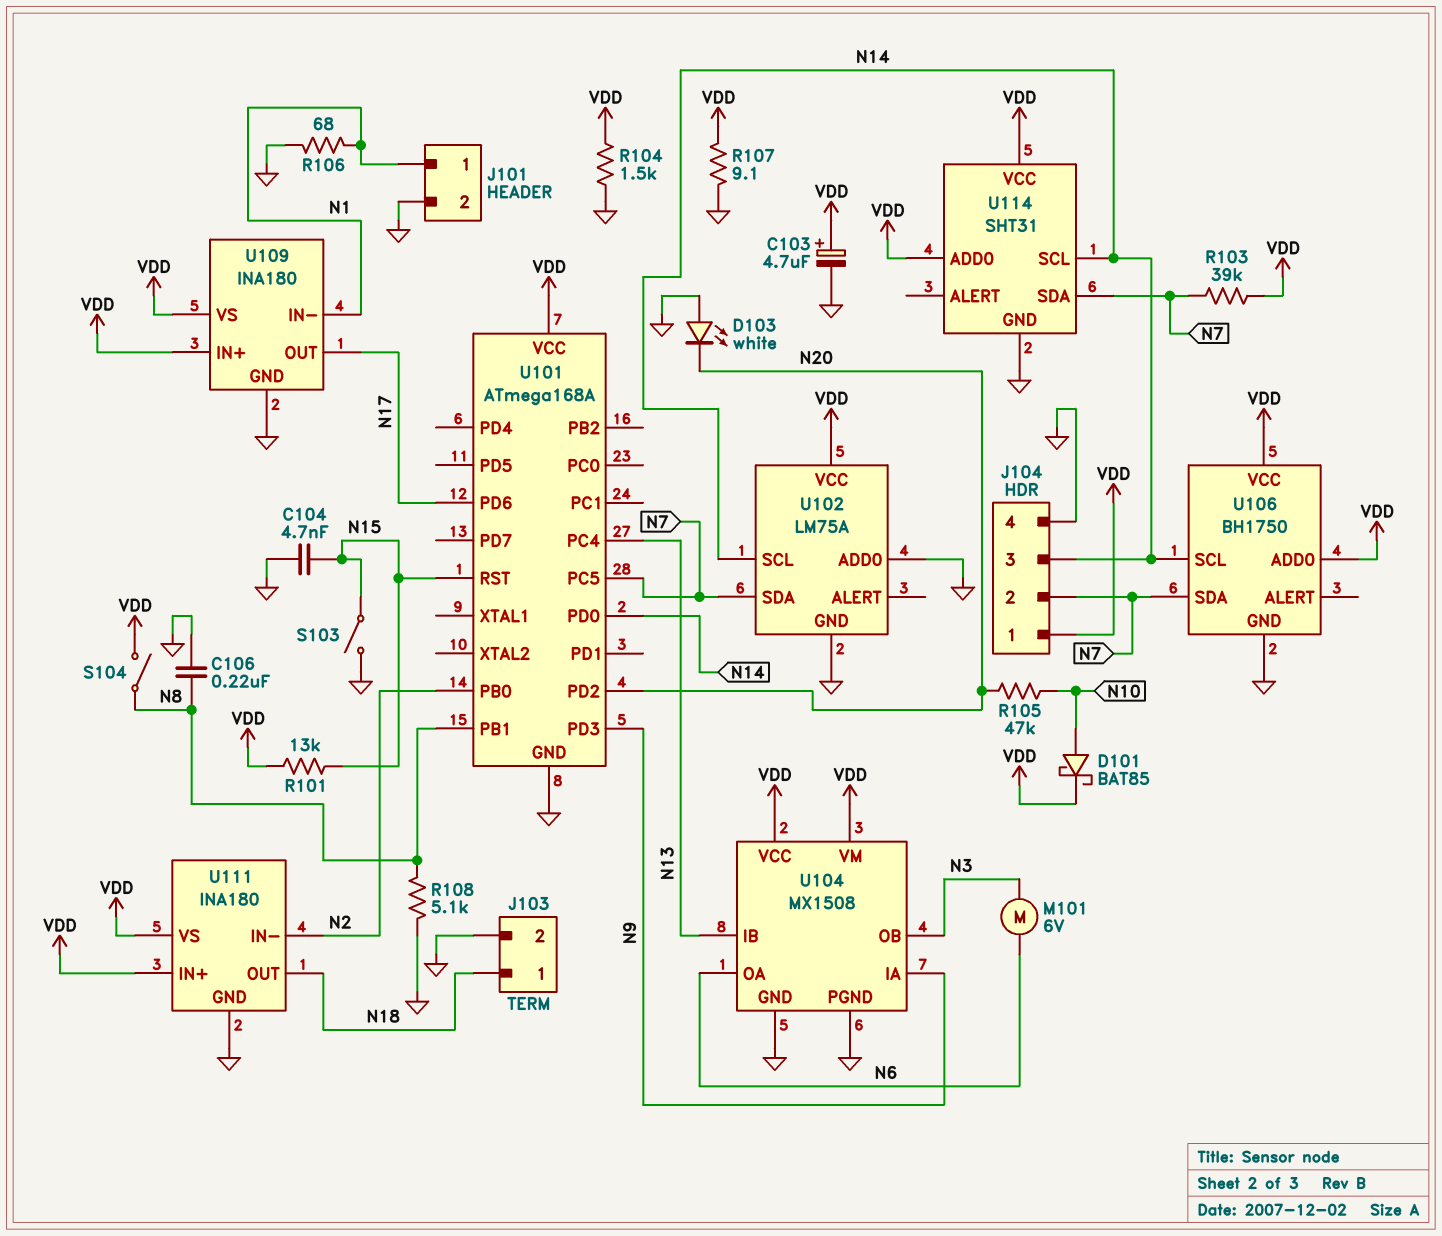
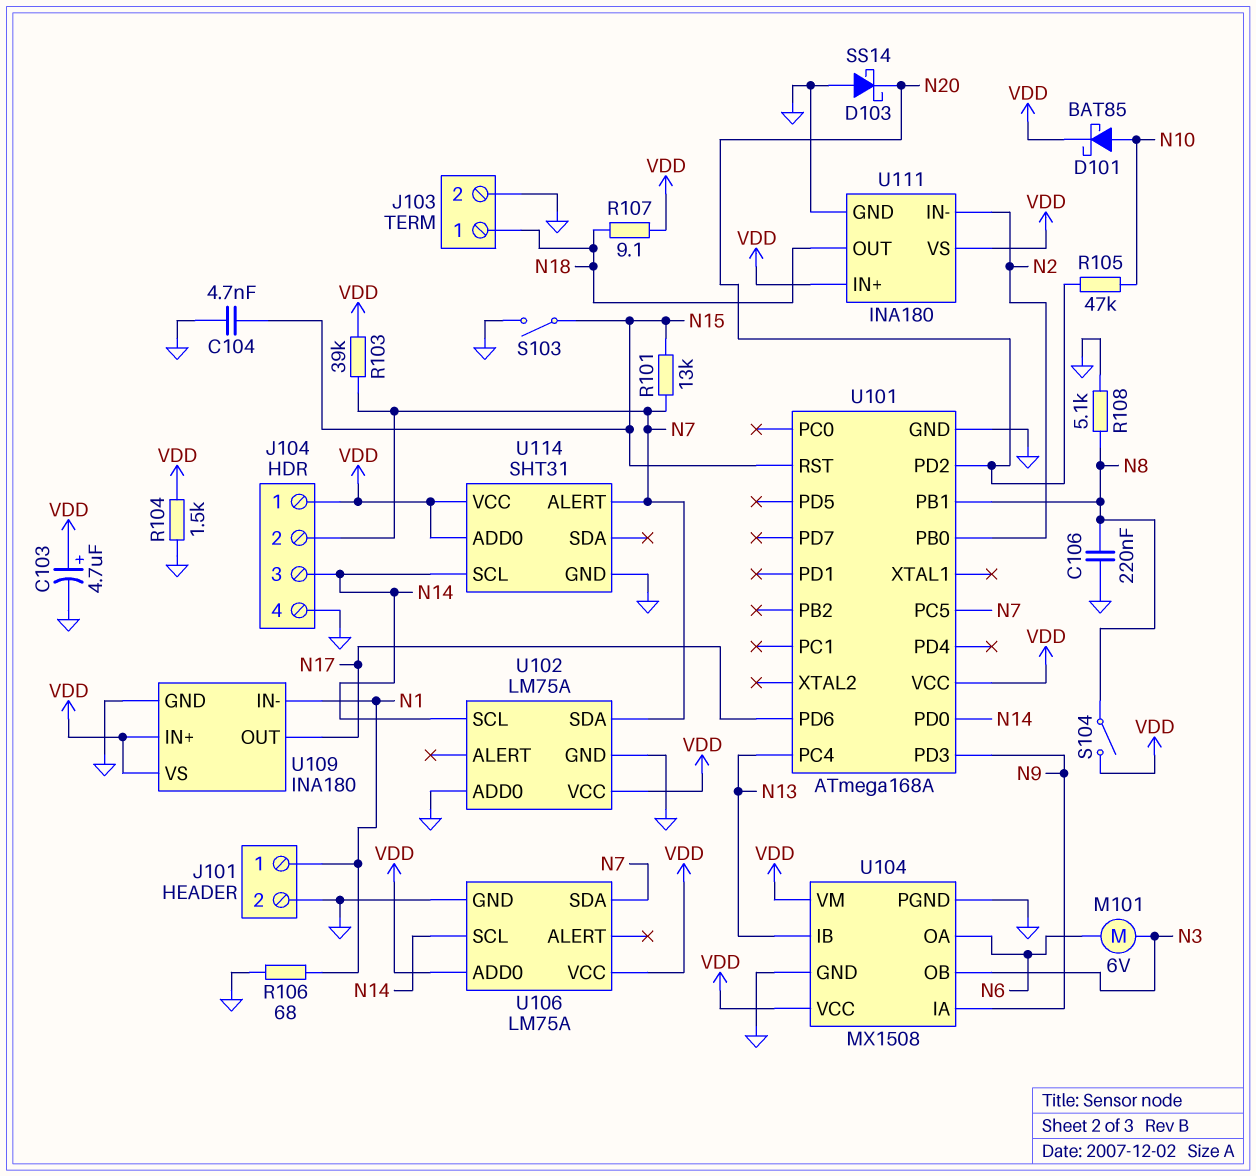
D103: LED white (A GND, K N20) -> schottky SS14 (A GND, K N20)
R101: 13k (N15, VDD) -> 13k (N7, N15)
R107: 9.1 (GND, VDD) -> 9.1 (N18, VDD)
U106: BH1750 -> LM75A
U114 pin ALERT: none -> N7
U114 pin SDA: N7 -> none

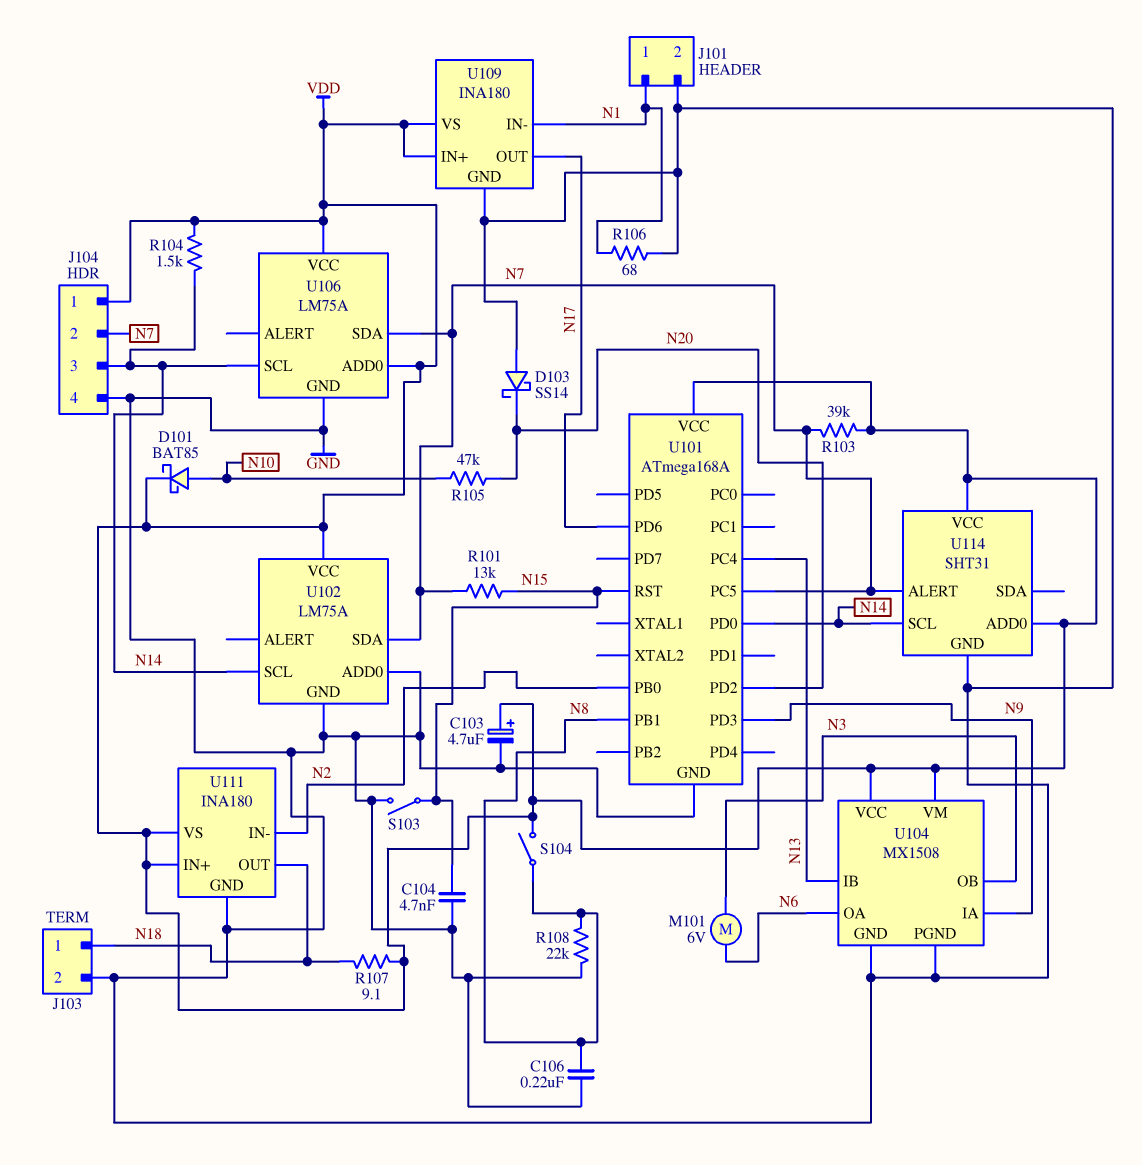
R104: 1.5k (GND, VDD) -> 1.5k (N14, VDD)
R108: 5.1k (GND, N8) -> 22k (GND, N8)

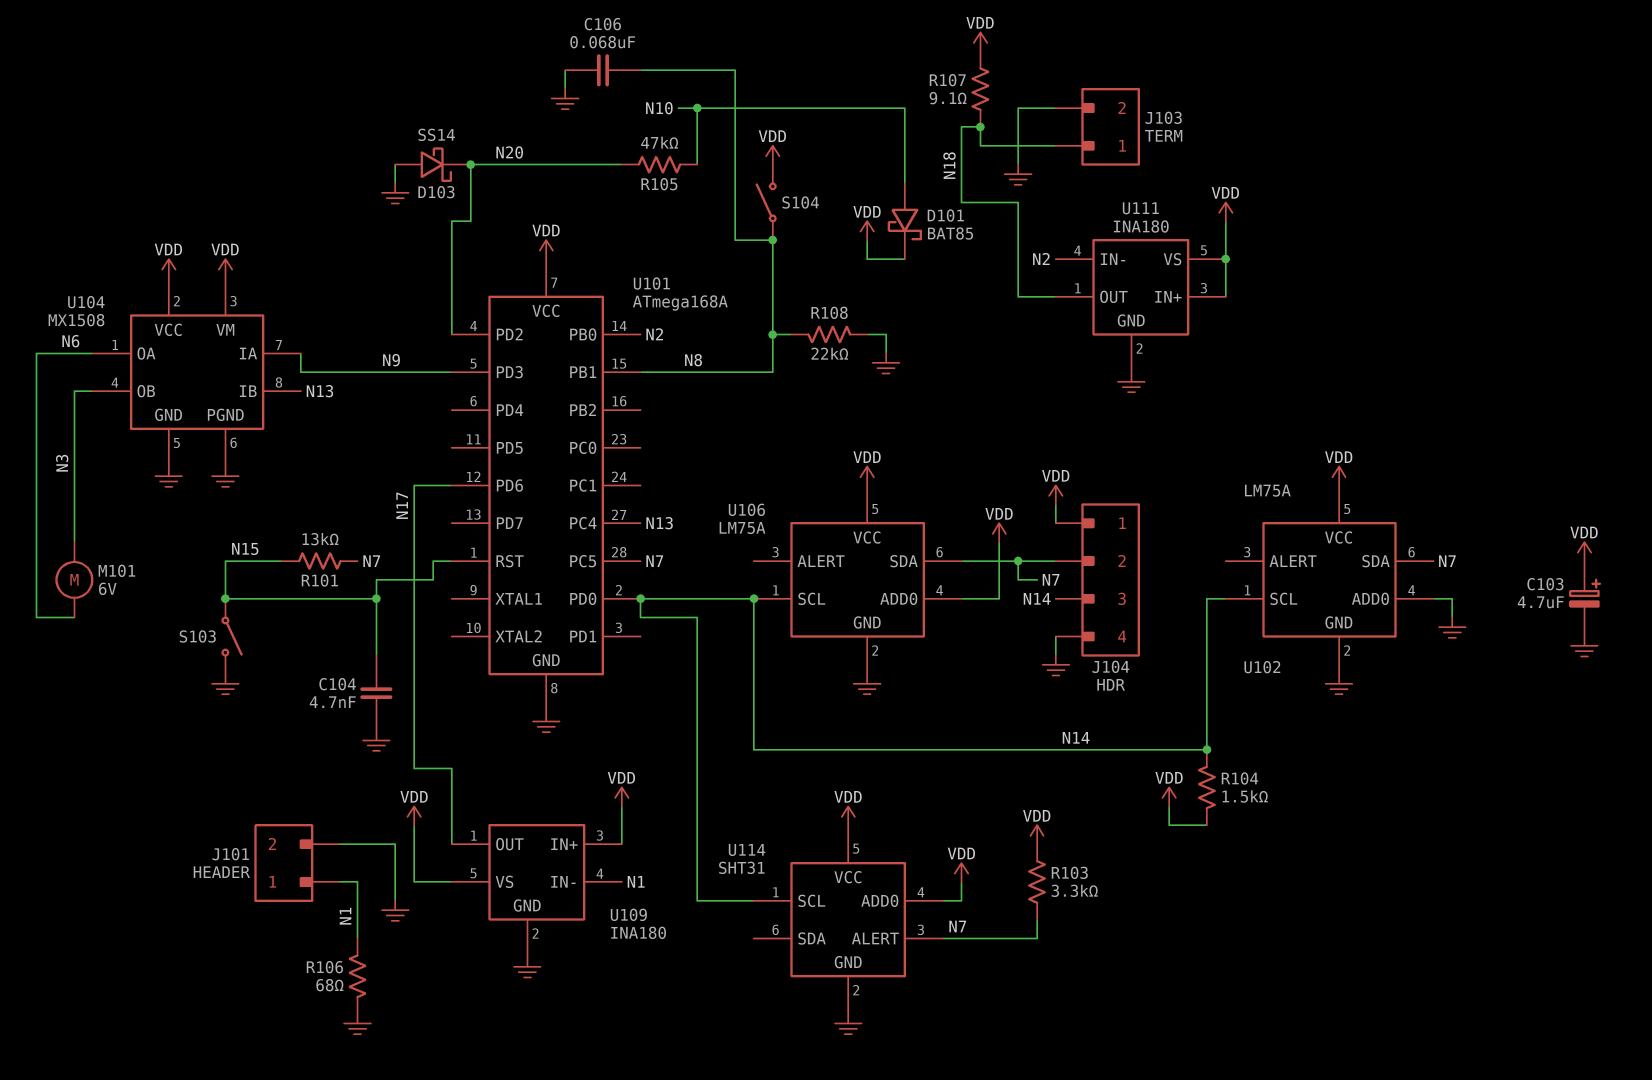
C106: 220nF (GND, N8) -> 68nF (GND, N8)
R103: 39k (N7, VDD) -> 3.3k (N7, VDD)

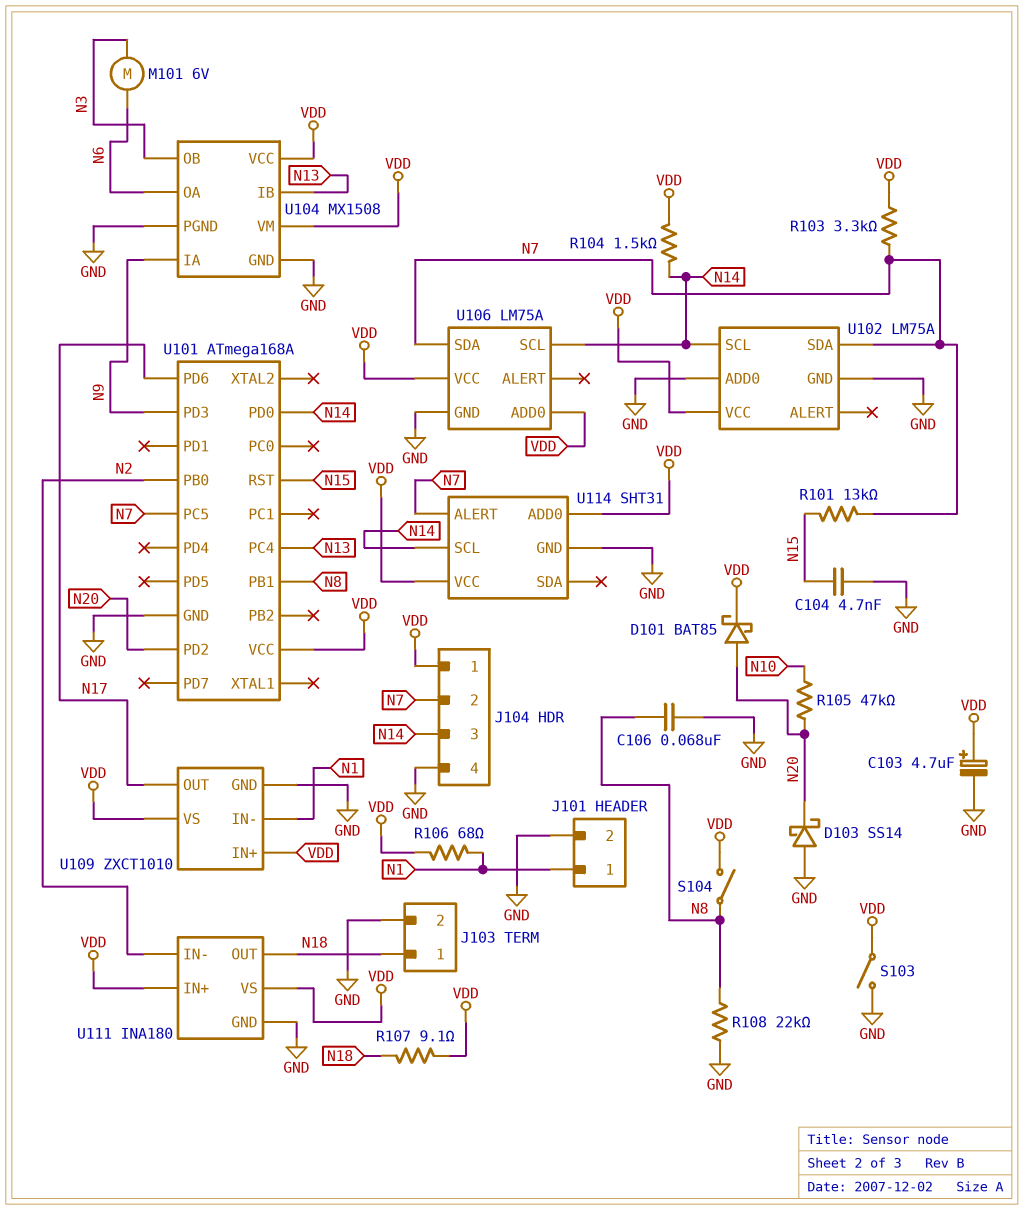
D101: schottky BAT85 (A N10, K VDD) -> schottky BAT85 (A N20, K VDD)
R106: 68 (GND, N1) -> 68 (N1, VDD)
S103: switch (GND, N15) -> switch (GND, VDD)
U109: INA180 -> ZXCT1010

